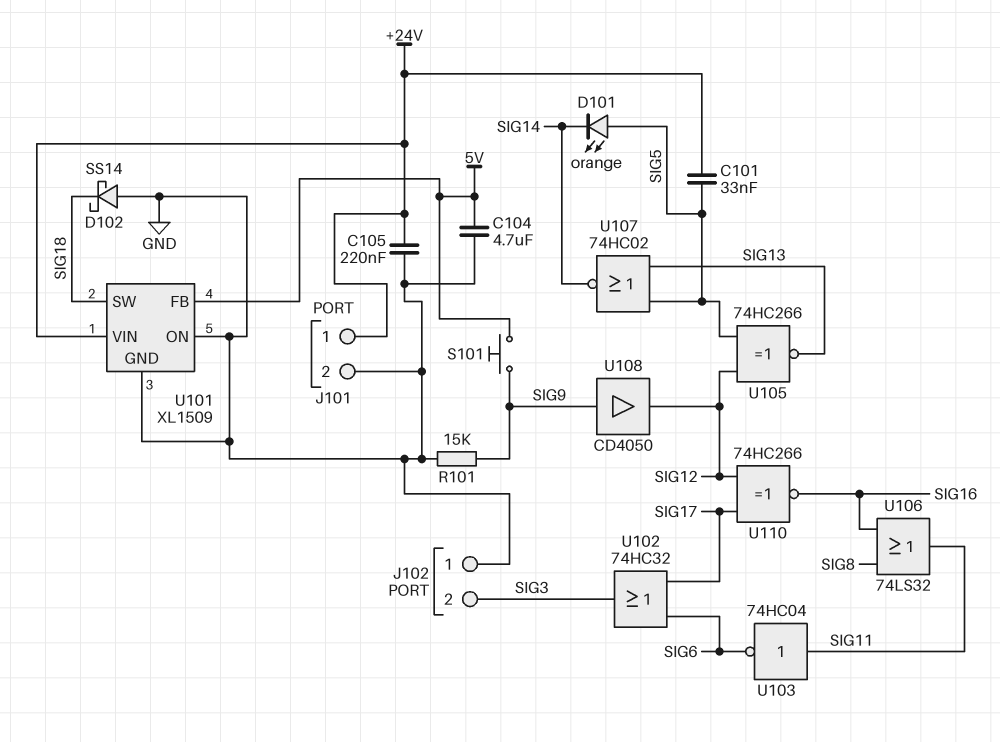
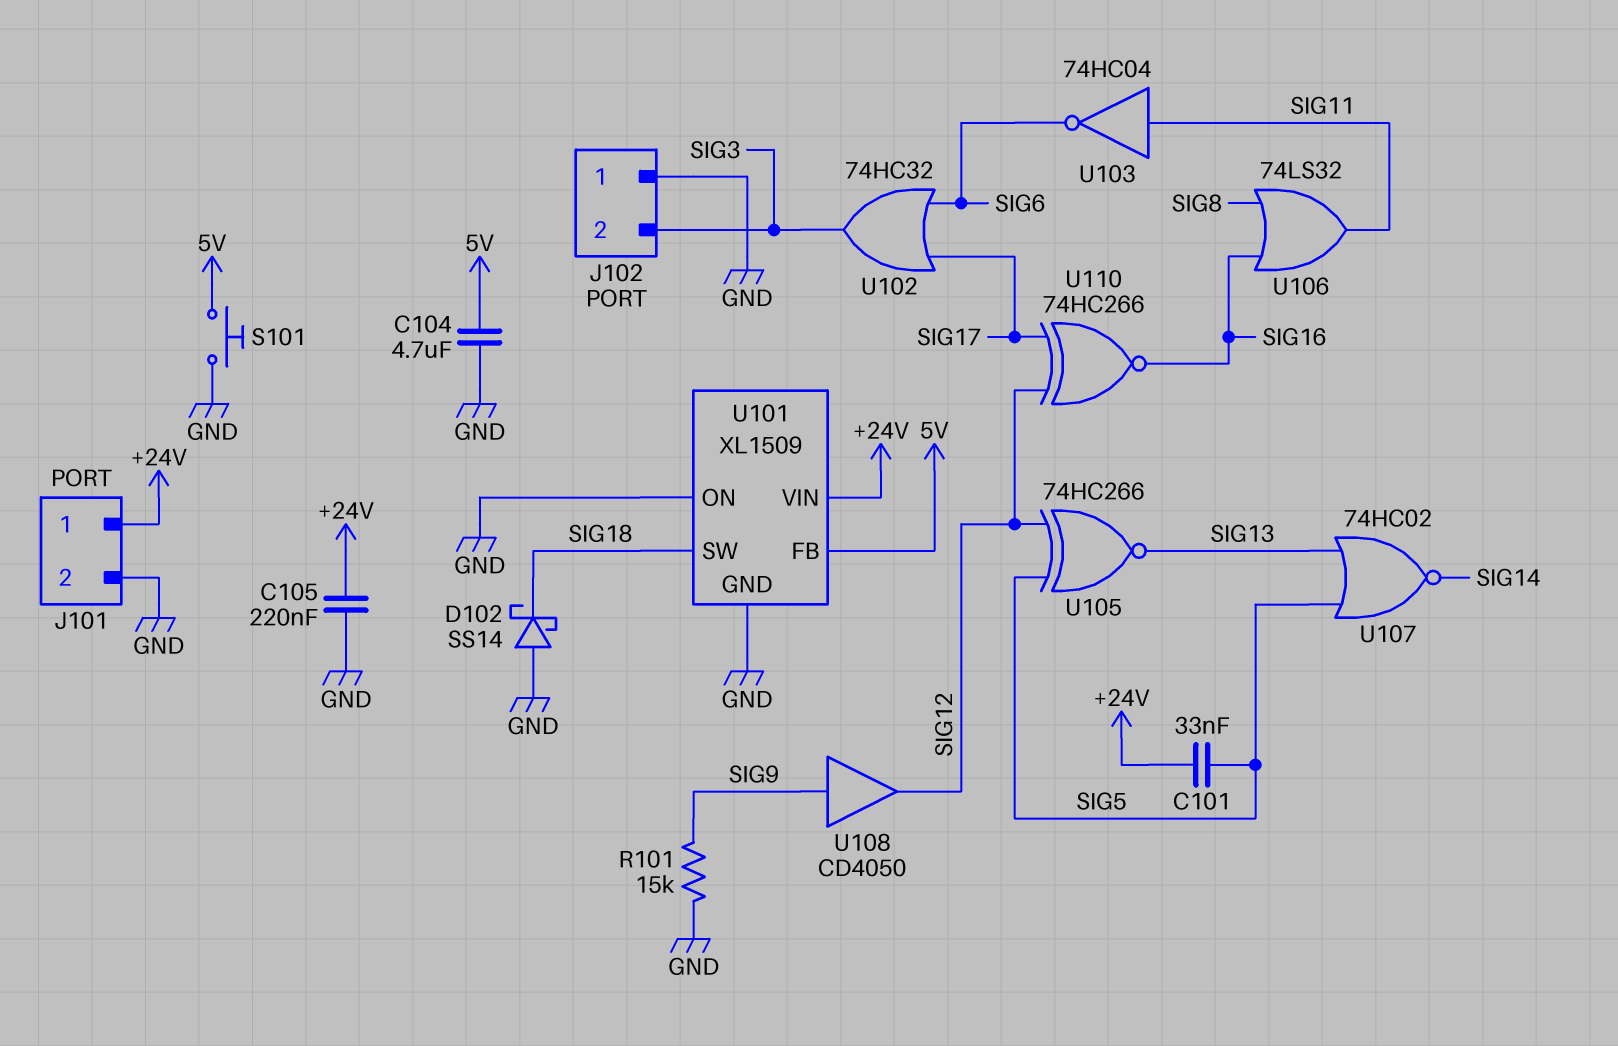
D101: LED orange (A SIG5, K SIG14) -> none
S101: button (5V, SIG9) -> button (5V, GND)

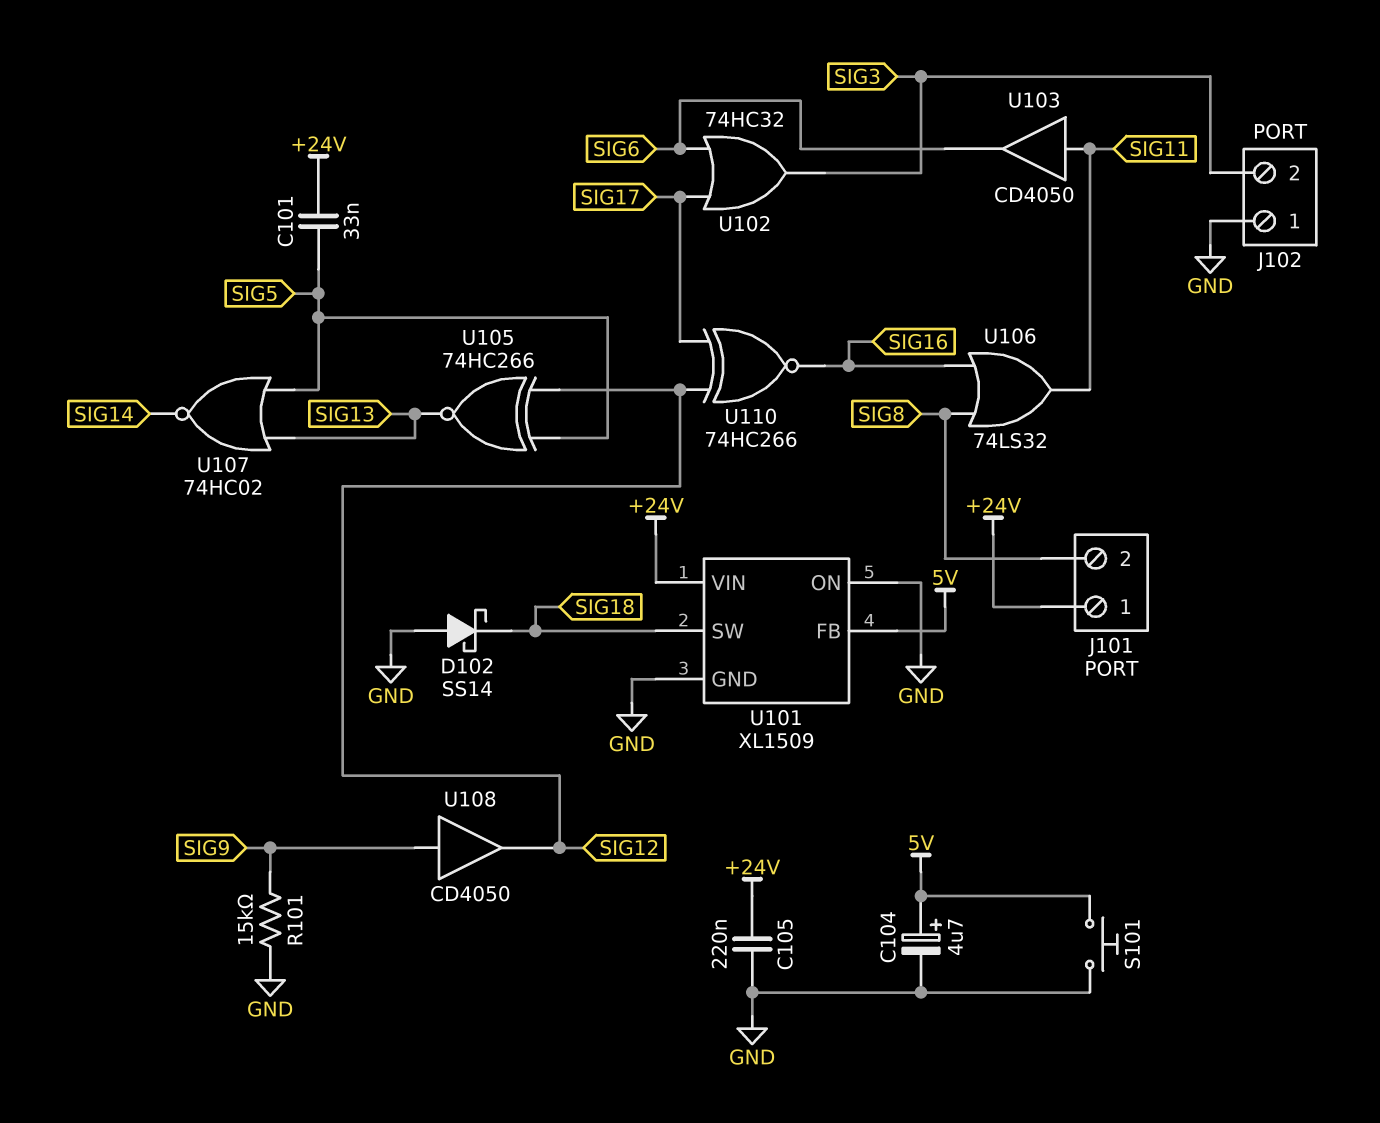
C104: 4.7uF (5V, GND) -> 4.7uF (plus 5V, minus GND)
J101 pin 2: GND -> SIG8
U103: NOT 74HC04 (in SIG11, out SIG6) -> buffer CD4050 (in SIG11, out SIG6)

